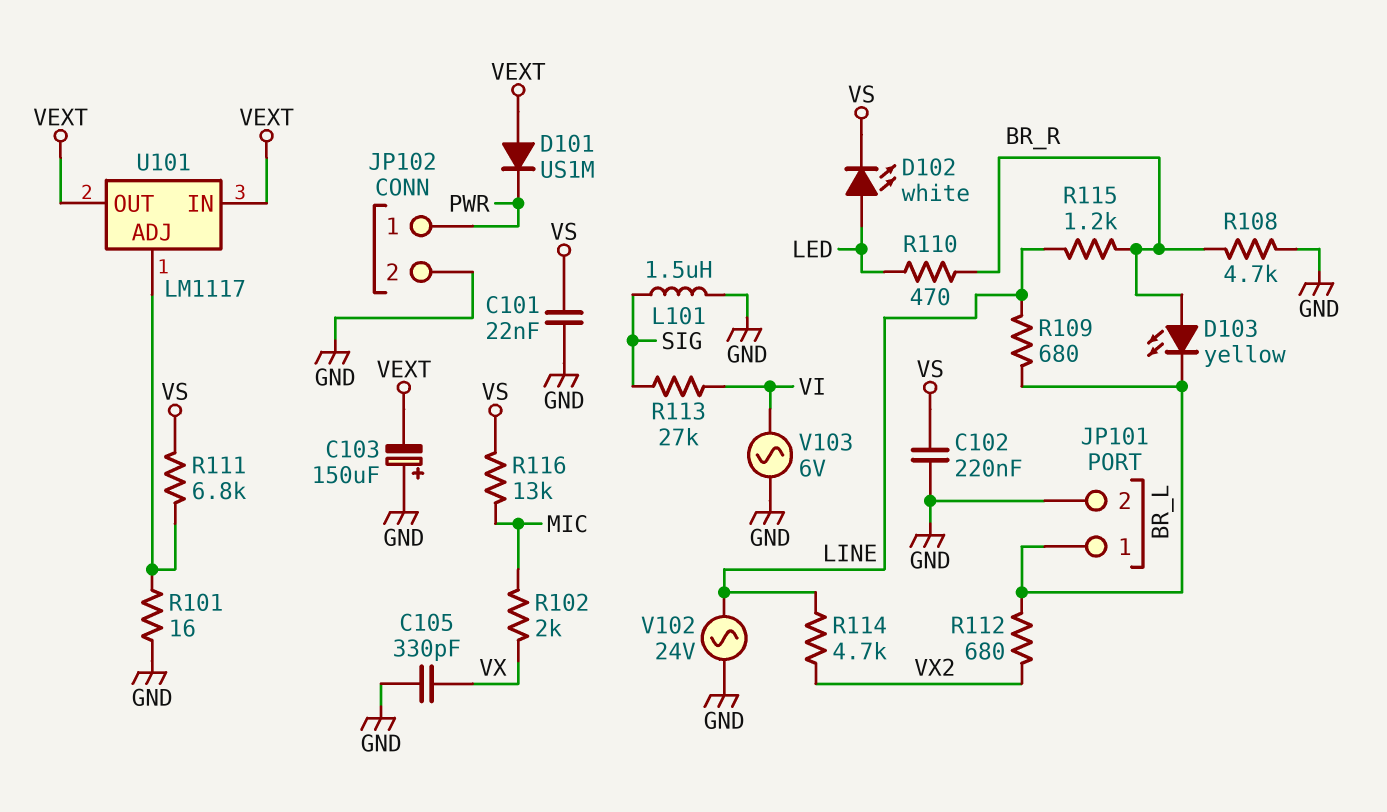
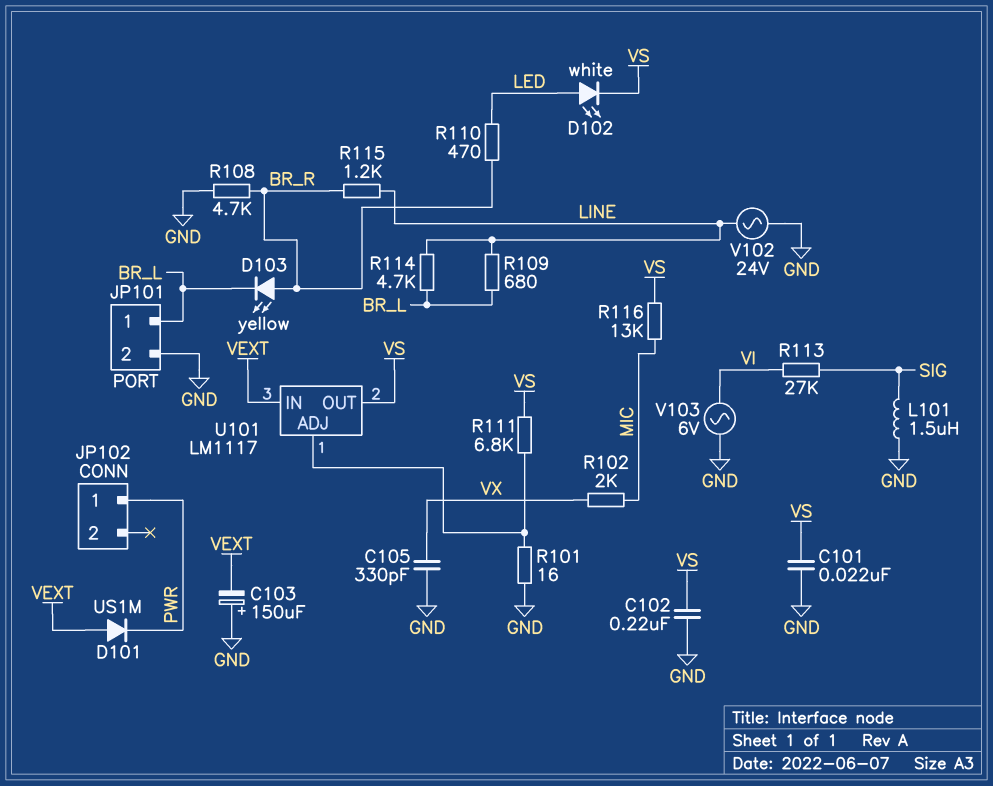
JP102 pin 2: GND -> none
R112: 680 (BR_L, VX2) -> none
R114: 4.7k (LINE, VX2) -> 4.7k (BR_L, LINE)
U101 pin OUT: VEXT -> VS

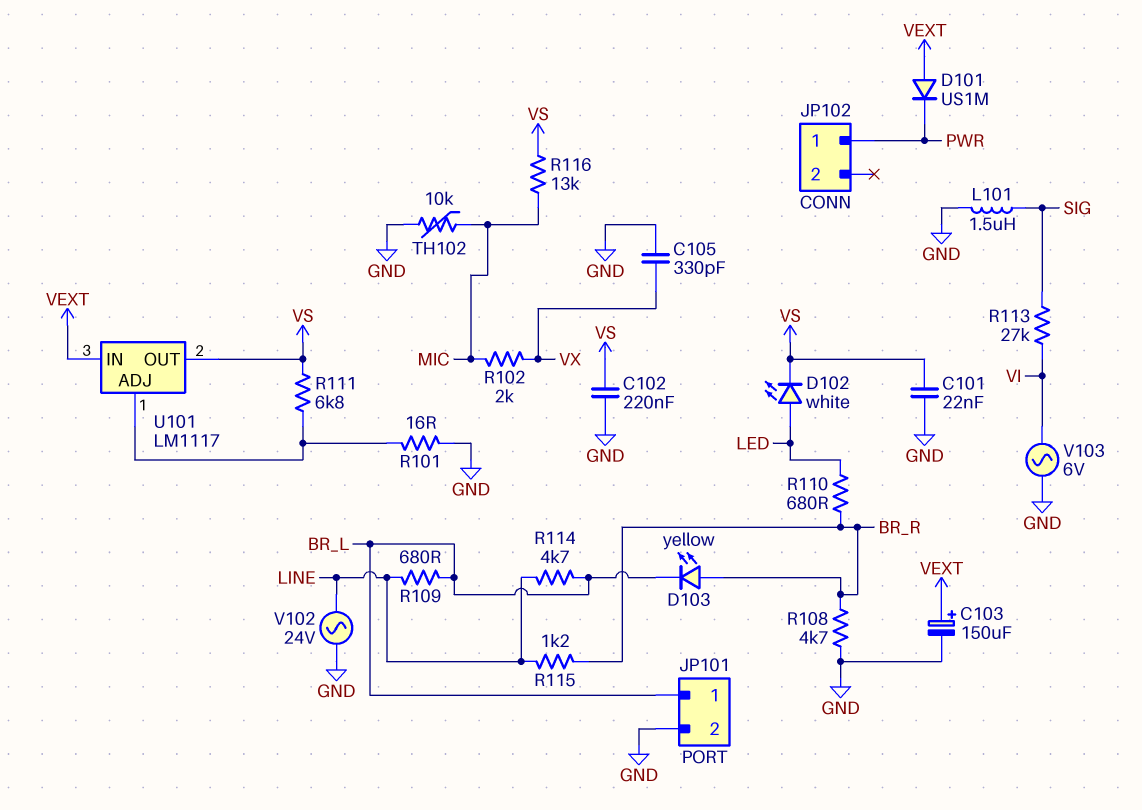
C103: 150uF (plus GND, minus VEXT) -> 150uF (plus VEXT, minus GND)
R110: 470 (BR_R, LED) -> 680 (BR_R, LED)
TH102: none -> 10k (GND, MIC)

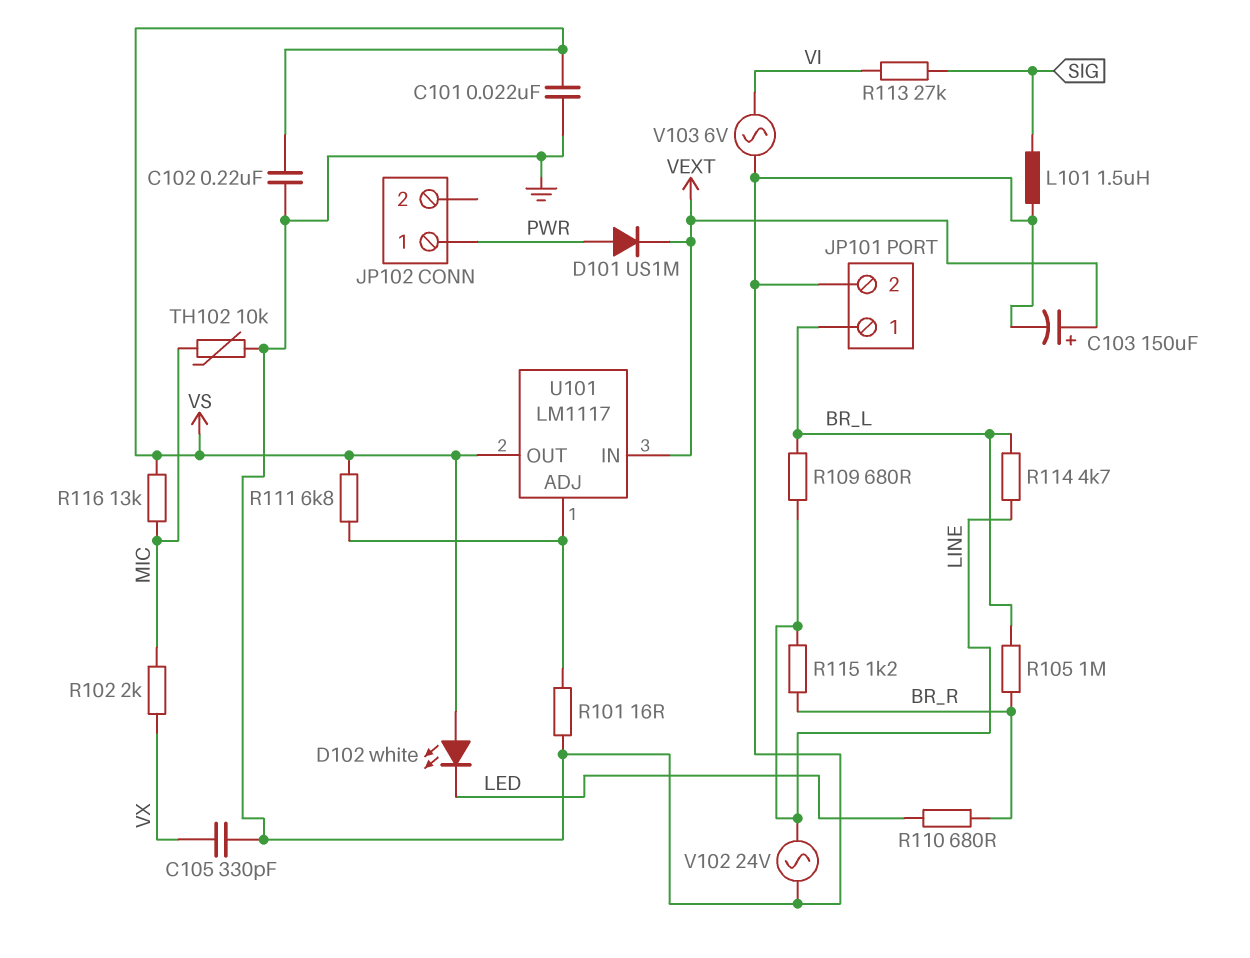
D101: diode US1M (A VEXT, K PWR) -> diode US1M (A PWR, K VEXT)
D102: LED white (A LED, K VS) -> LED white (A VS, K LED)
D103: LED yellow (A BR_R, K BR_L) -> none
R105: none -> 1M (BR_L, BR_R)
R108: 4.7k (BR_R, GND) -> none

